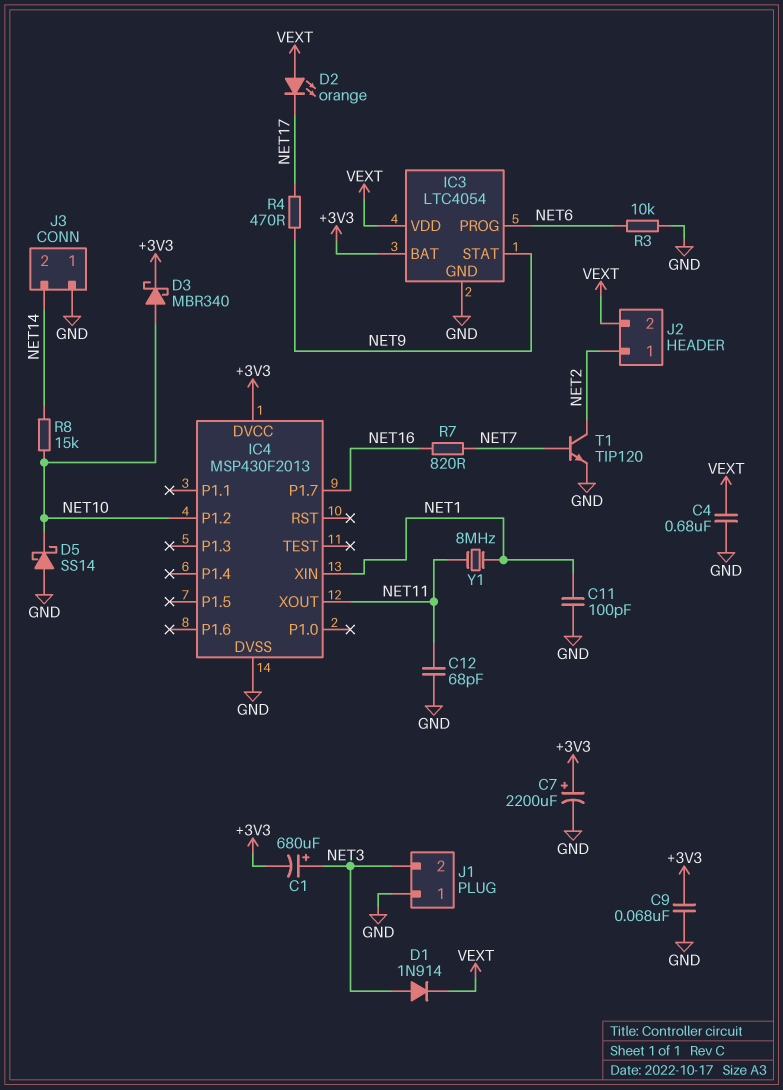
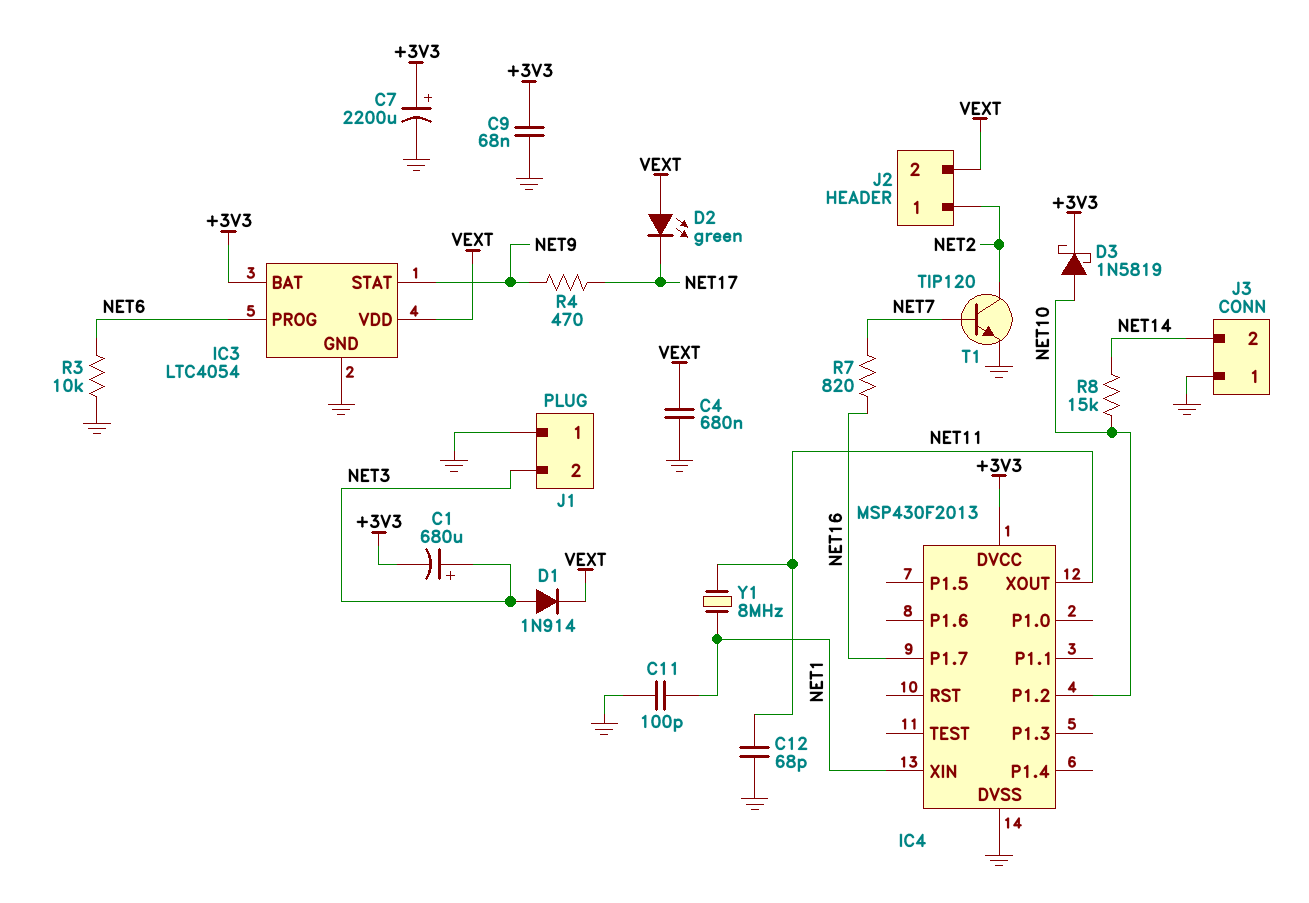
D2: LED orange (A VEXT, K NET17) -> LED green (A VEXT, K NET17)
D3: schottky MBR340 (A NET10, K +3V3) -> schottky 1N5819 (A NET10, K +3V3)
D5: schottky SS14 (A GND, K NET10) -> none

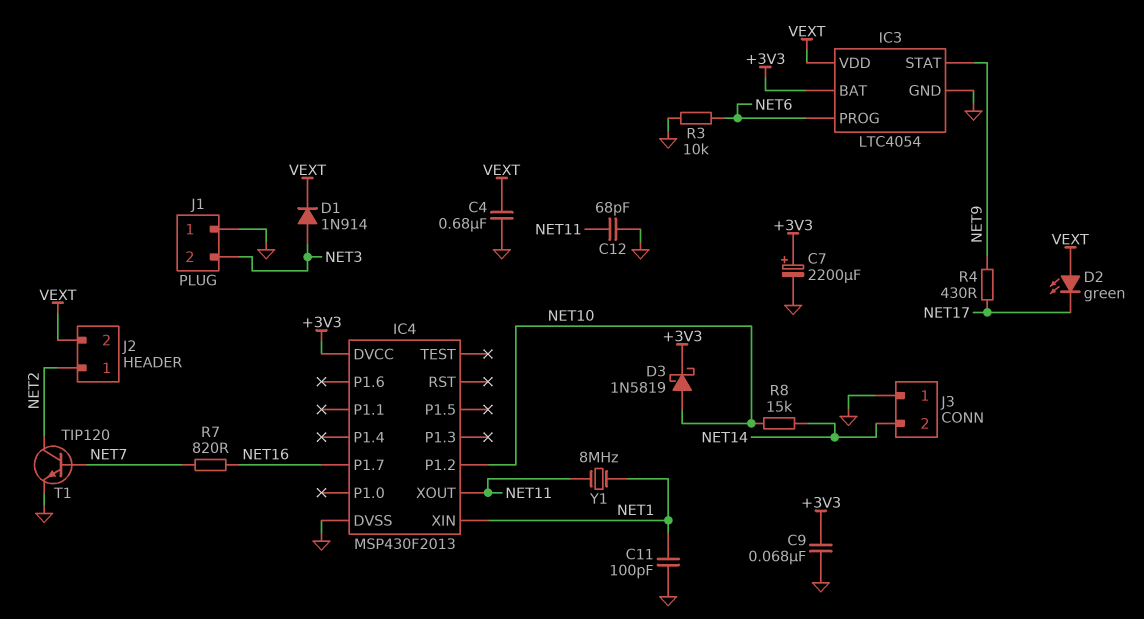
C1: 680uF (plus NET3, minus +3V3) -> none
R4: 470 (NET9, NET17) -> 430 (NET9, NET17)

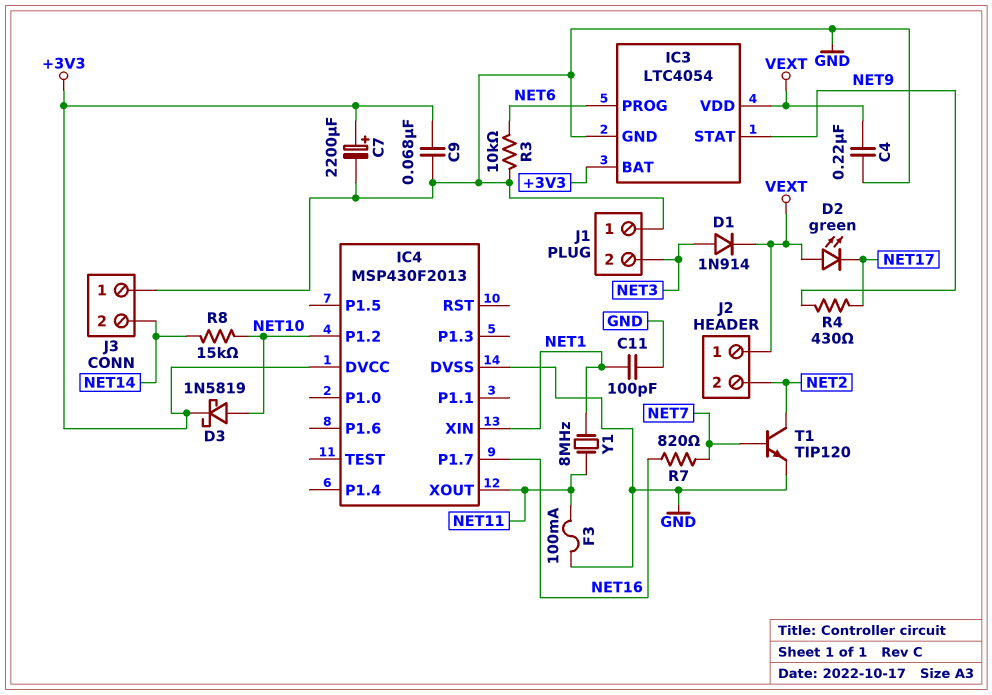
C4: 680nF (GND, VEXT) -> 220nF (GND, VEXT)
C12: 68pF (GND, NET11) -> none
F3: none -> 100mA (GND, NET11)
J2 pin 1: NET2 -> VEXT
J2 pin 2: VEXT -> NET2

